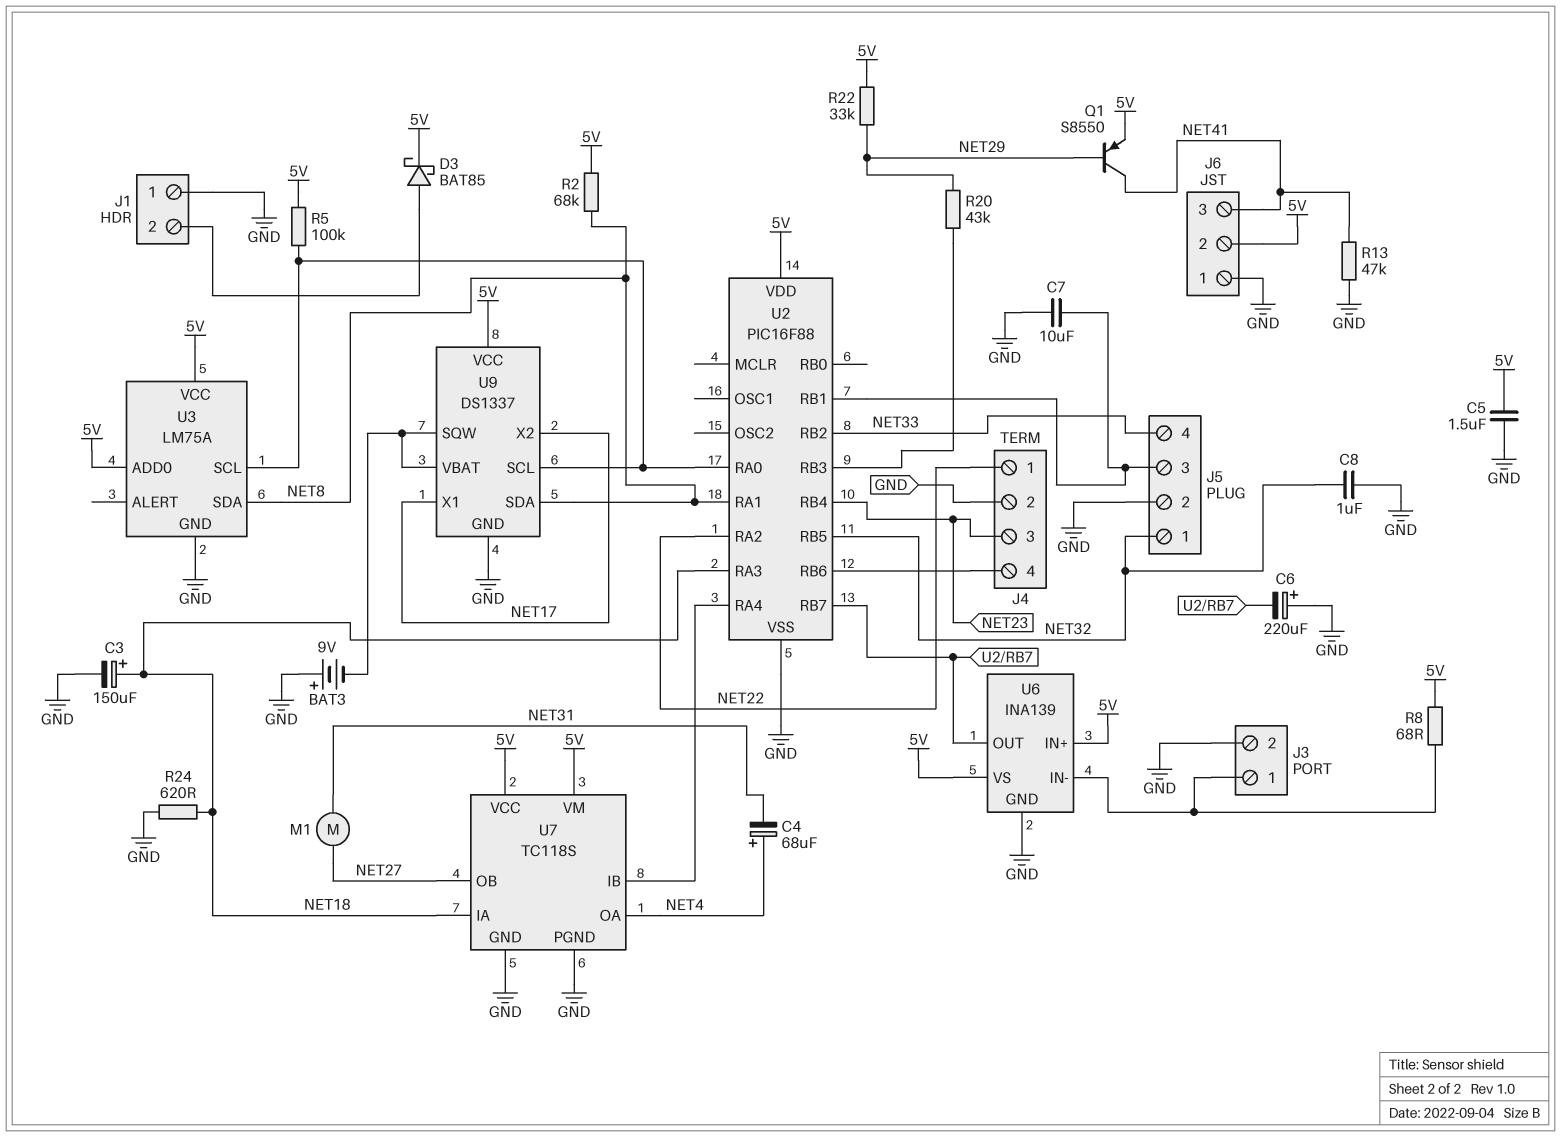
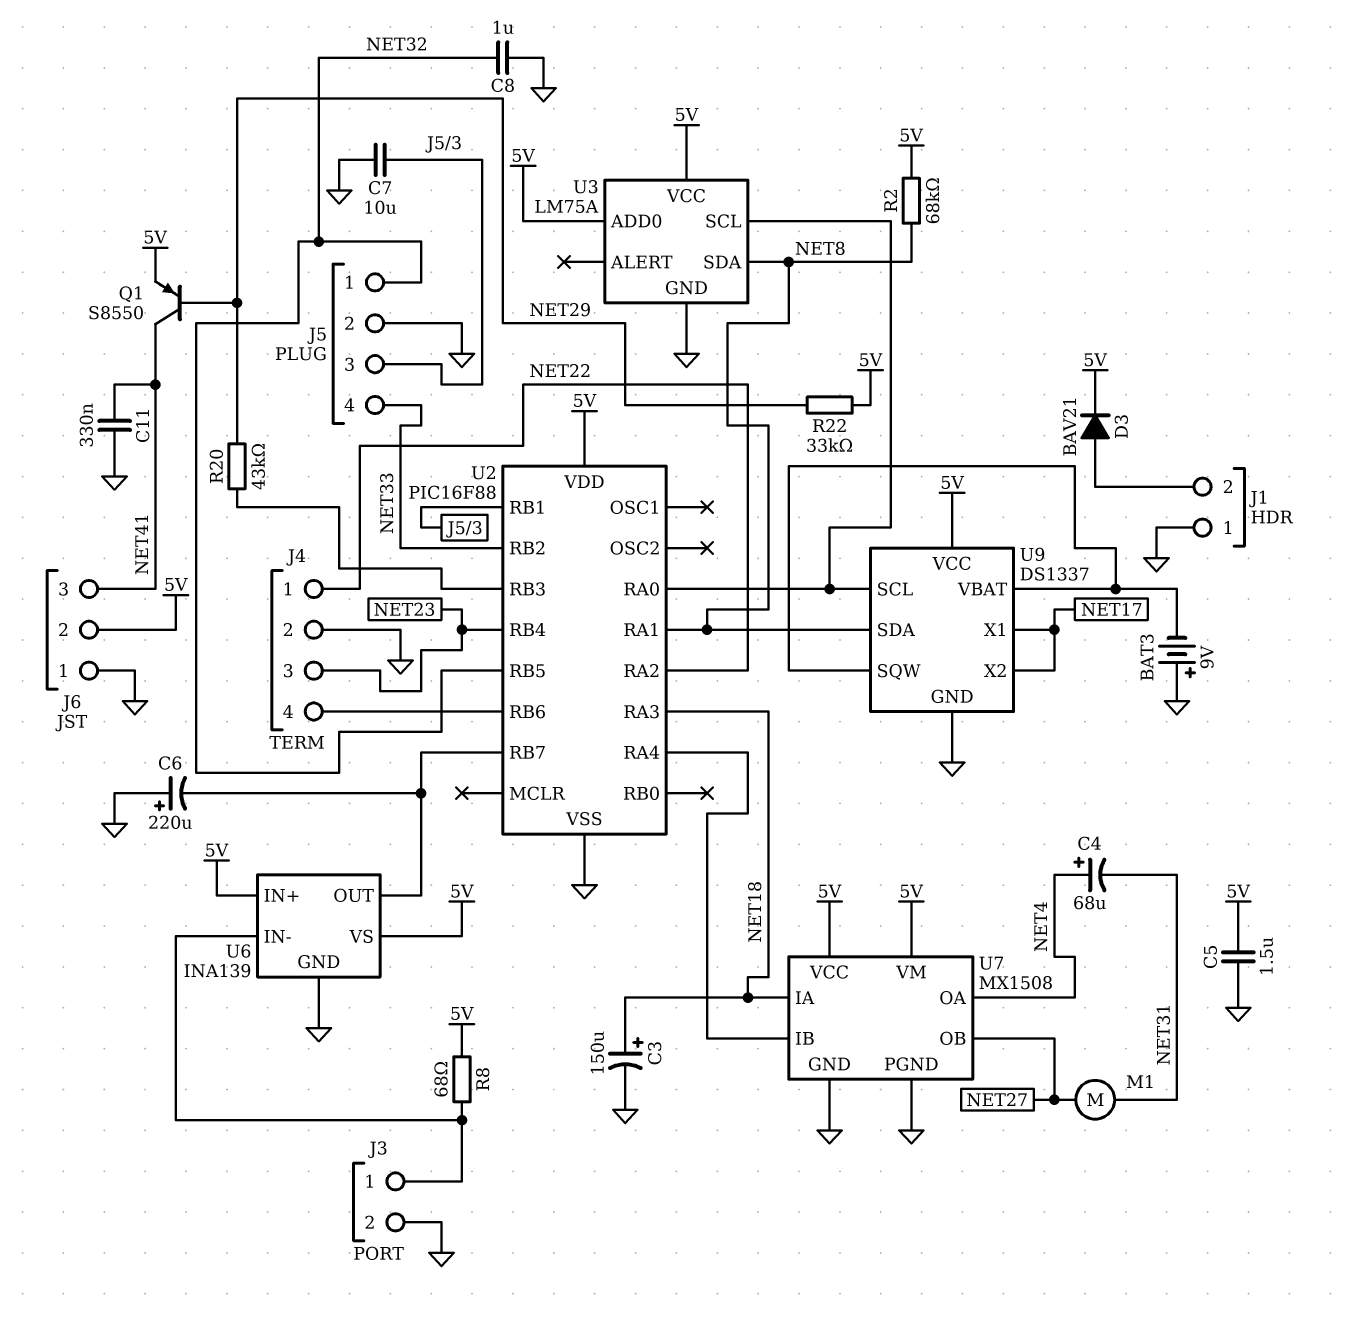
C11: none -> 330nF (GND, NET41)
D3: schottky BAT85 (A J1/2, K 5V) -> diode BAV21 (A J1/2, K 5V)
R5: 100k (5V, U2/RA0) -> none
R13: 47k (GND, NET41) -> none
R24: 620 (GND, NET18) -> none
U7: TC118S -> MX1508

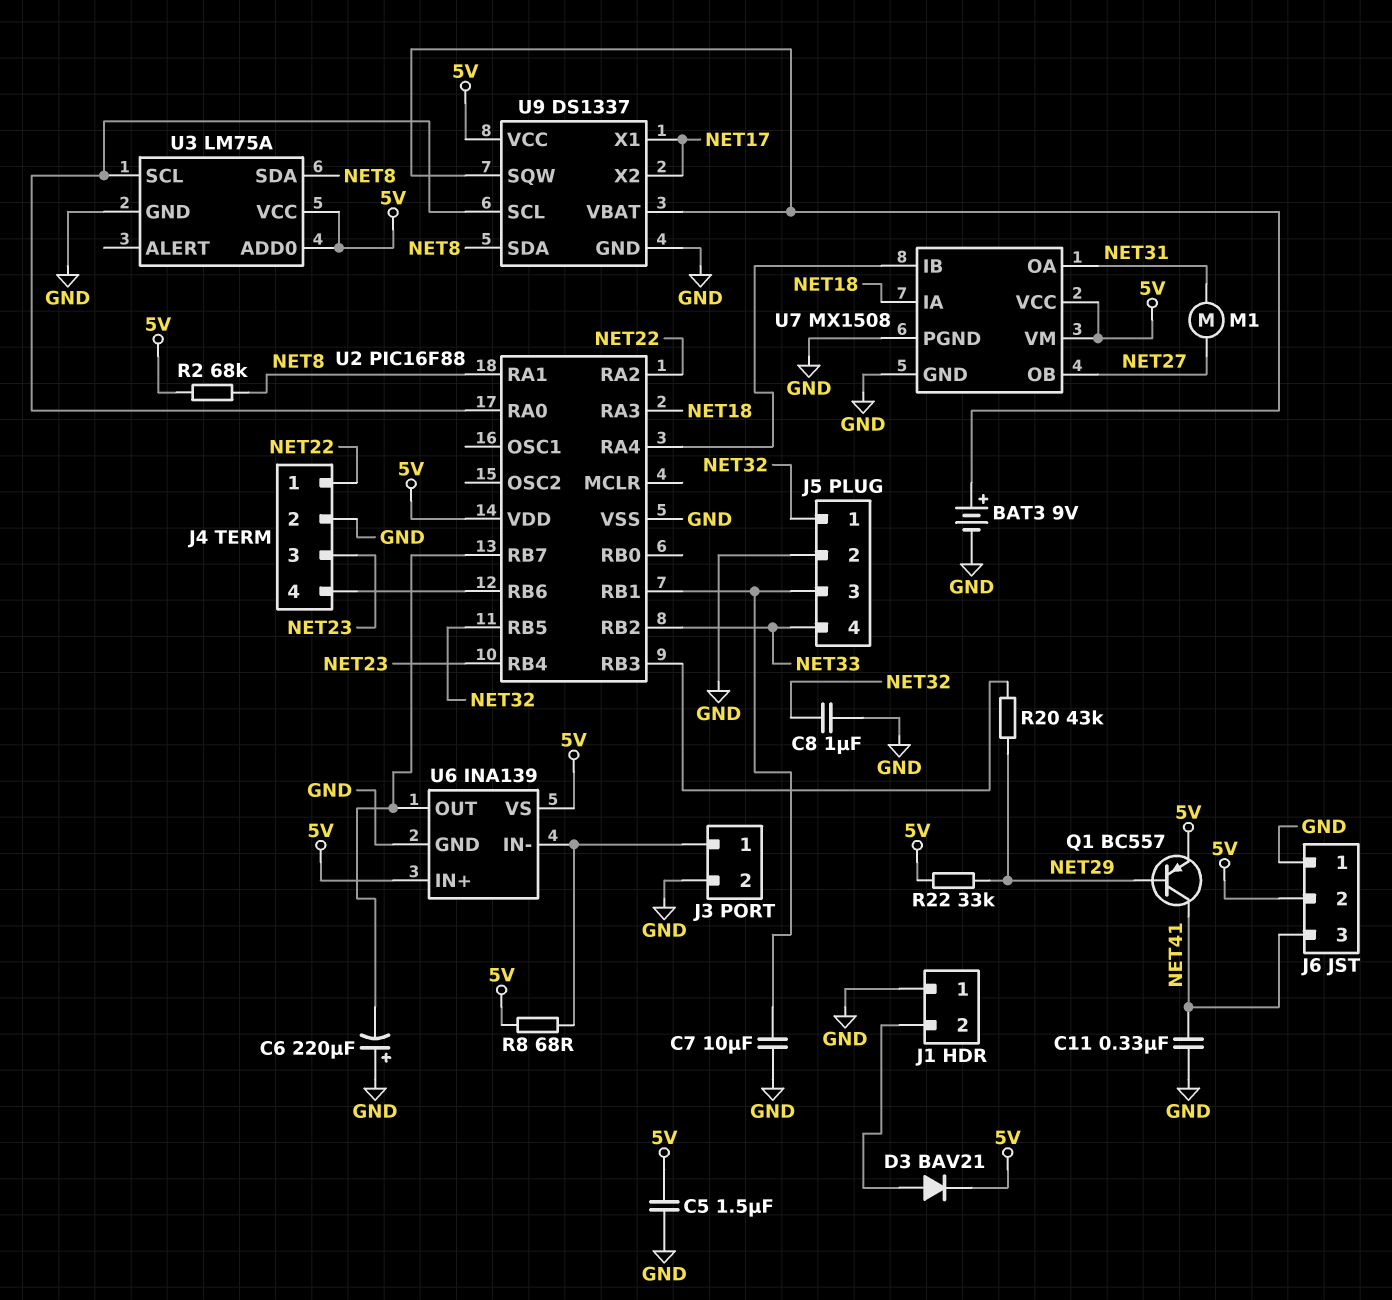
BAT3: 9V (plus GND, minus U9/SQW) -> 9V (plus U9/SQW, minus GND)
C3: 150uF (plus NET18, minus GND) -> none
C4: 68uF (plus NET4, minus NET31) -> none
Q1: PNP S8550 (B NET29, C NET41, E 5V) -> PNP BC557 (B NET29, C NET41, E 5V)
U7 pin OA: NET4 -> NET31

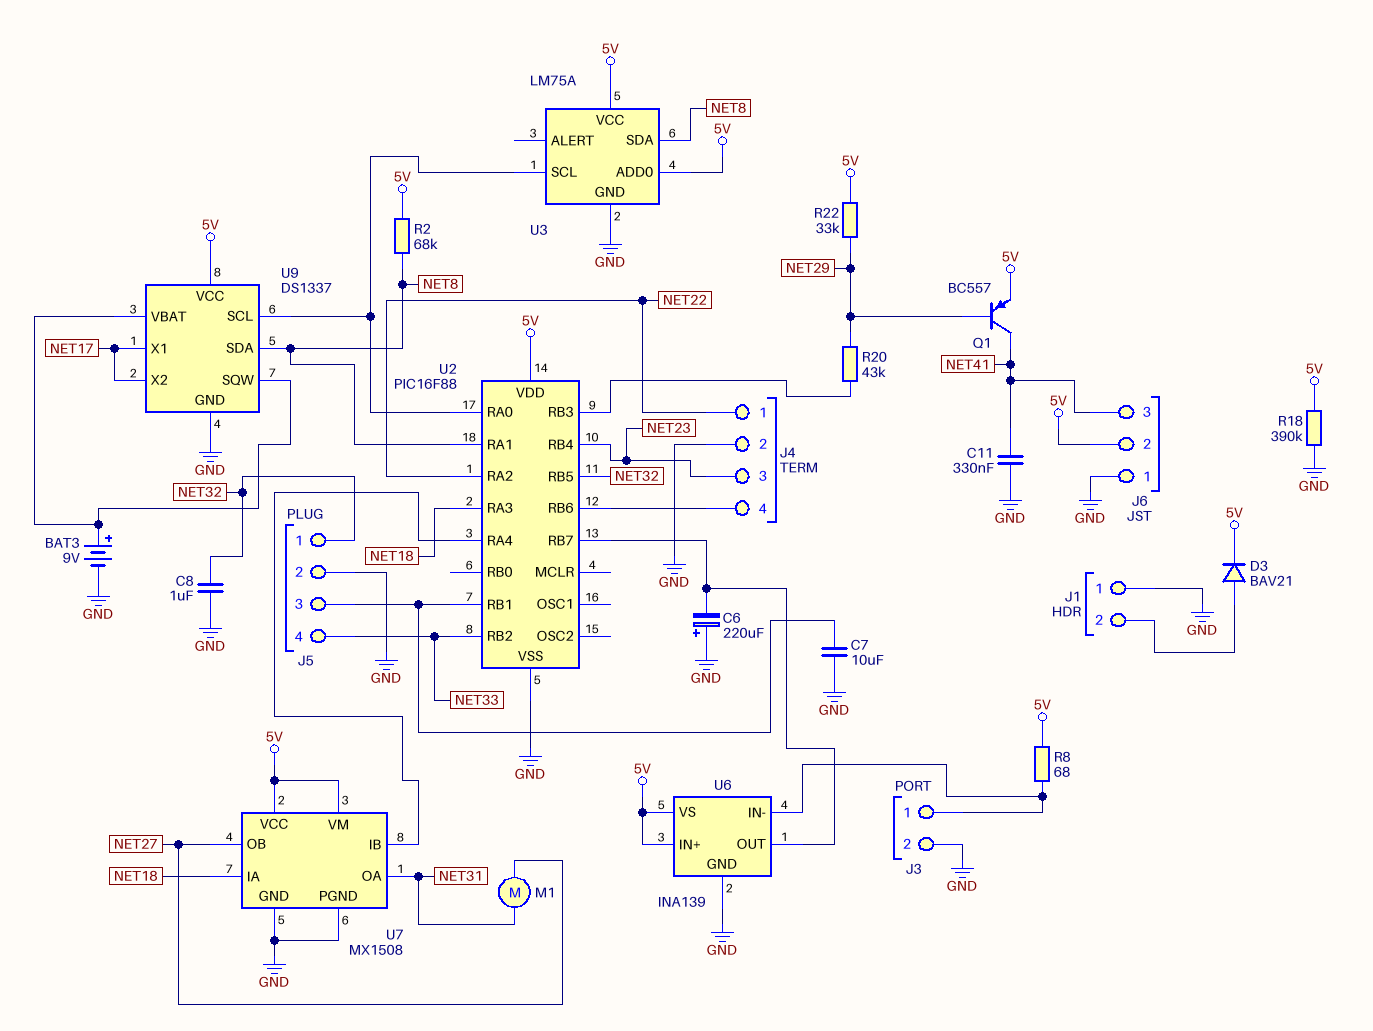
C5: 1.5uF (5V, GND) -> none
R18: none -> 390k (5V, GND)

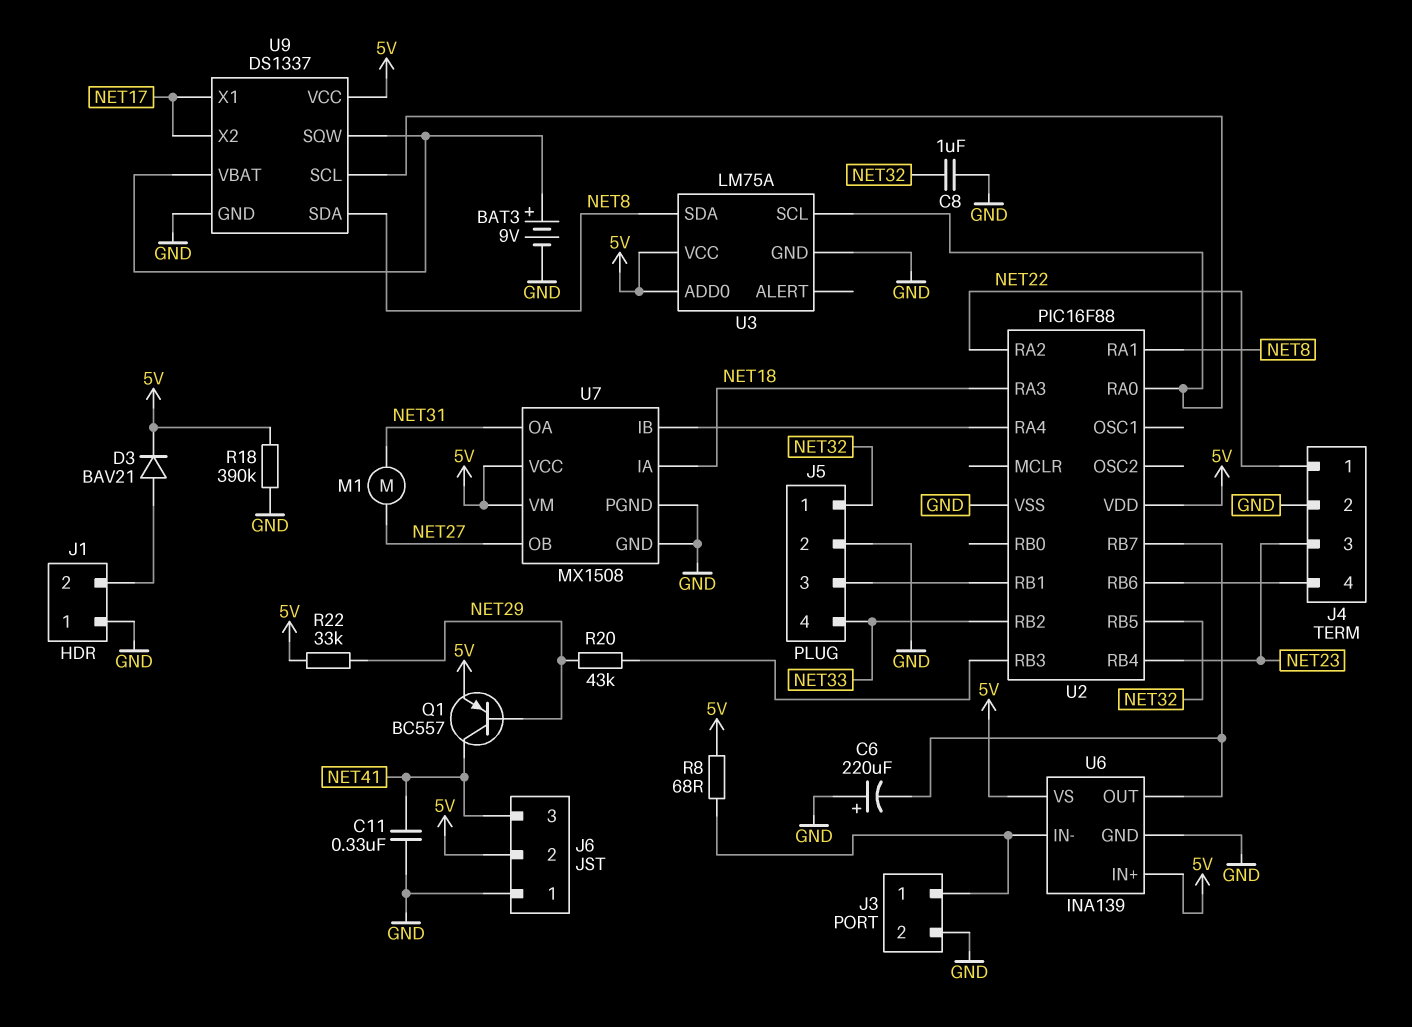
C7: 10uF (GND, J5/3) -> none
R2: 68k (5V, NET8) -> none

